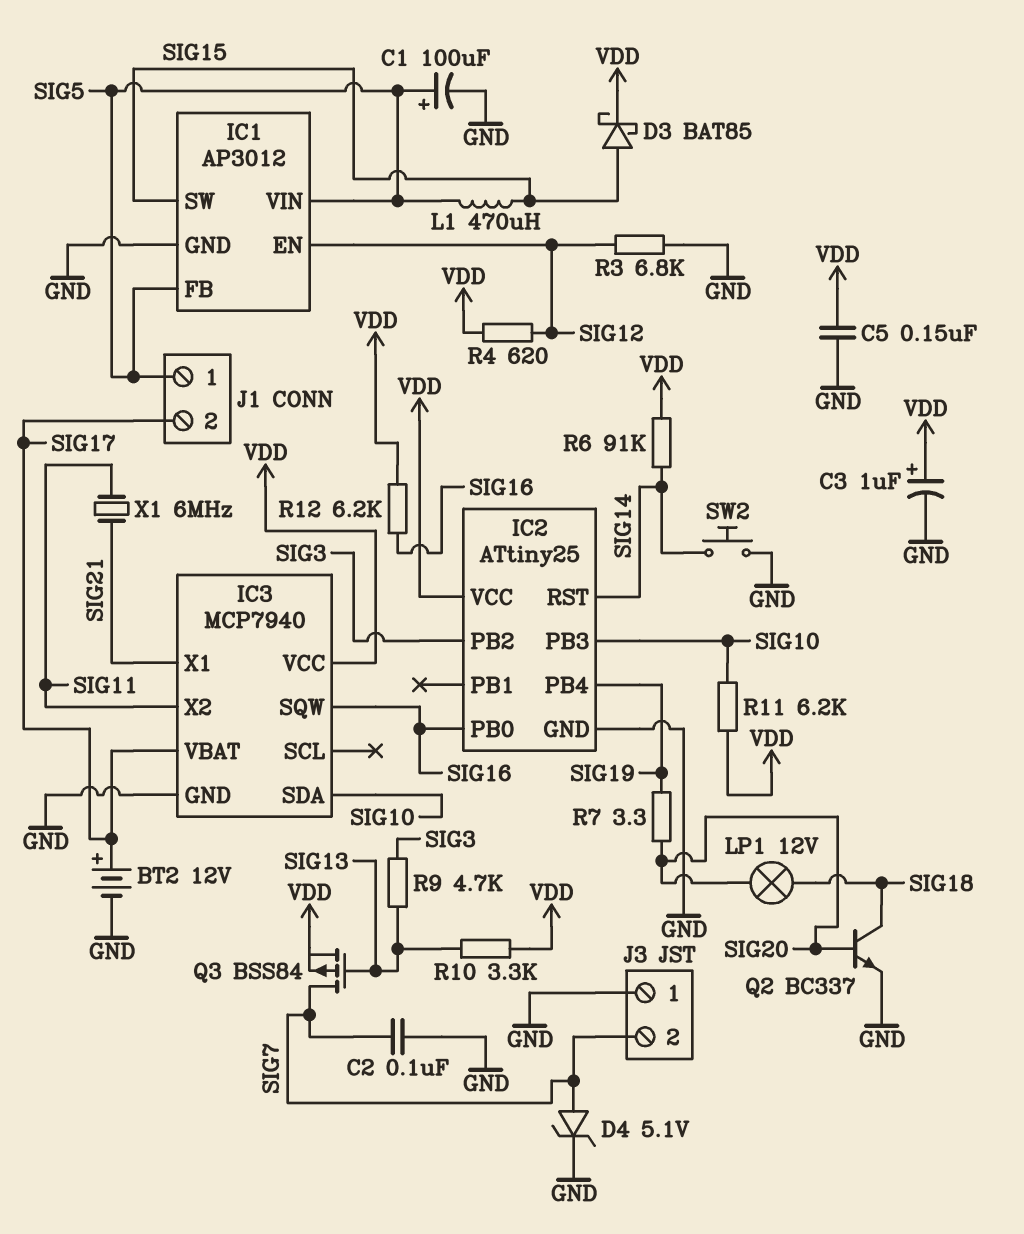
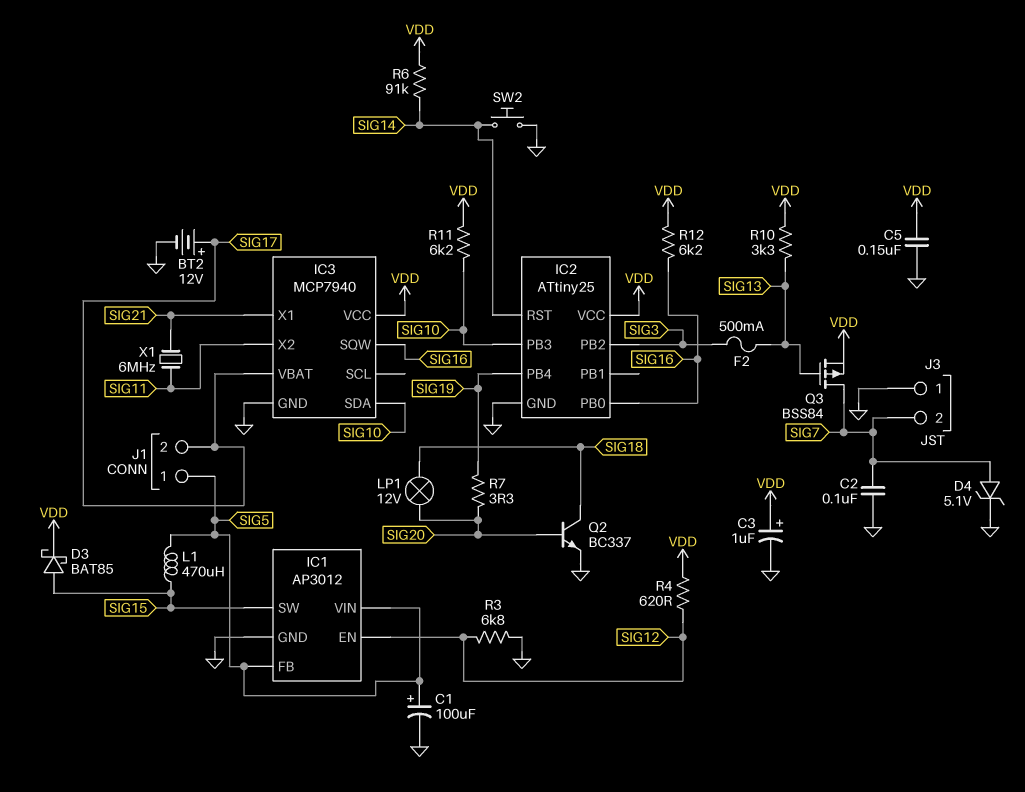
F2: none -> 500mA (SIG3, SIG13)
R9: 4.7k (SIG3, SIG13) -> none

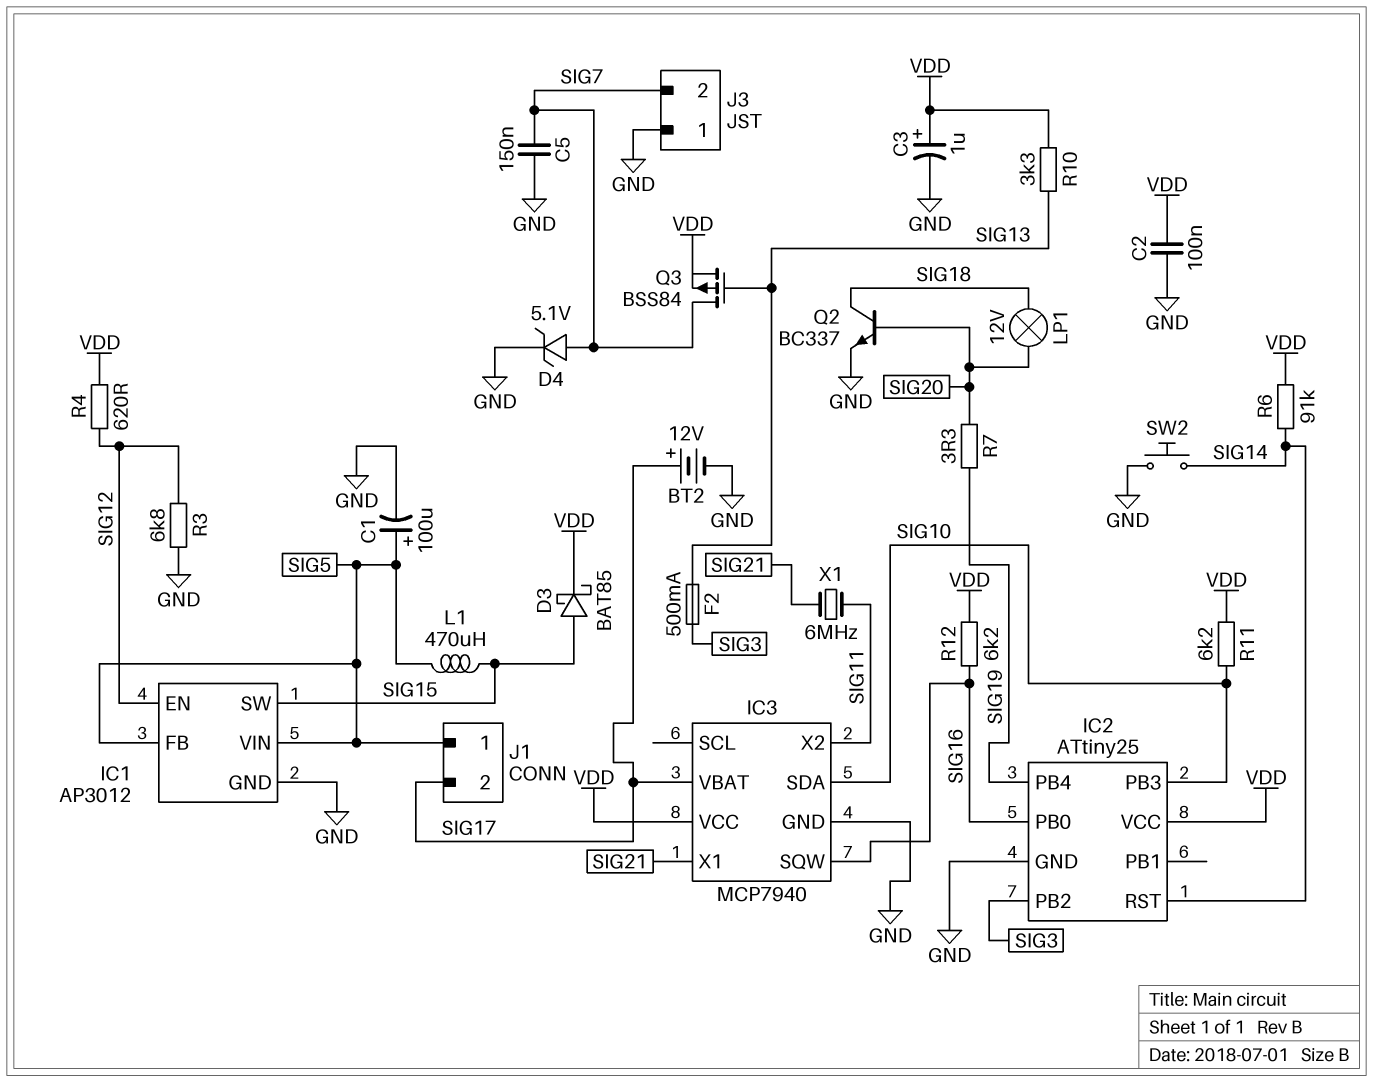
C2: 100nF (GND, SIG7) -> 100nF (GND, VDD)
C5: 150nF (GND, VDD) -> 150nF (GND, SIG7)

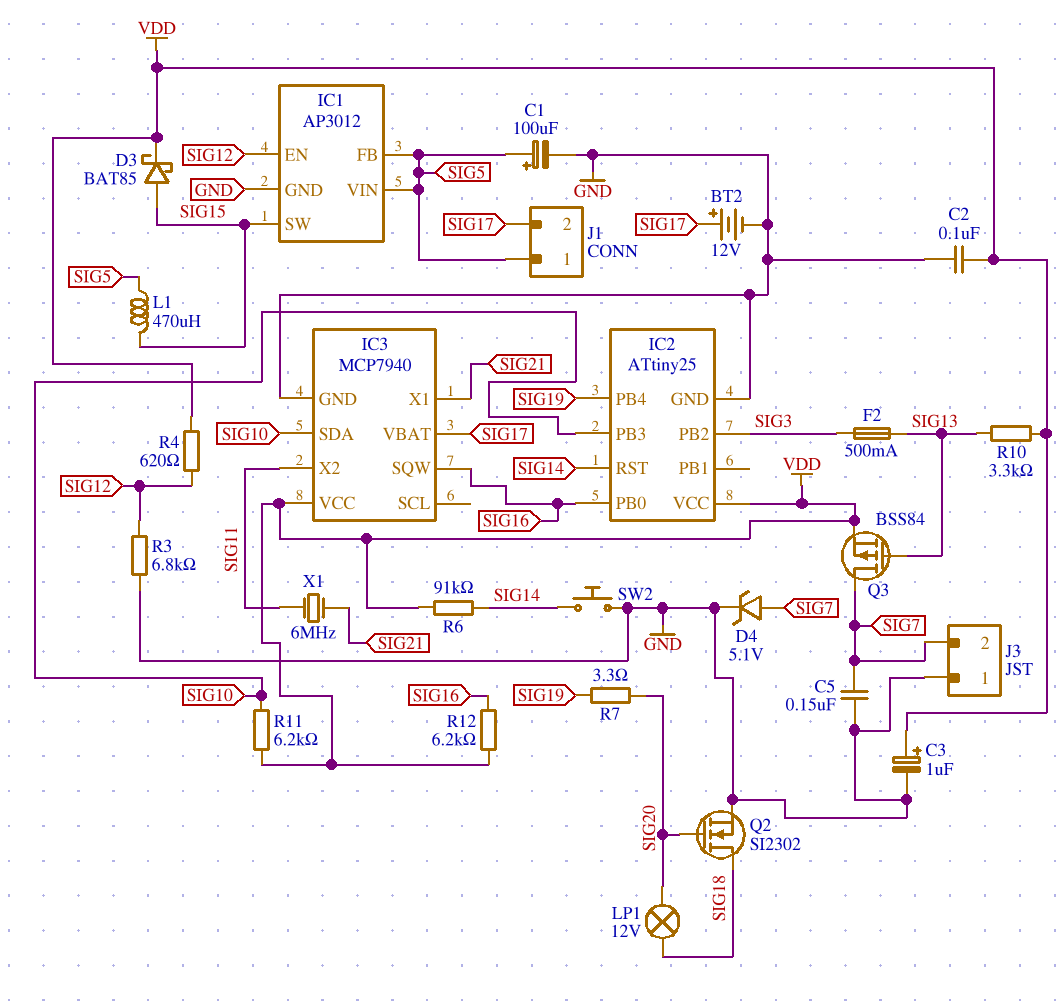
Q2: NPN BC337 (B SIG20, C SIG18, E GND) -> NMOS SI2302 (G SIG20, D SIG18, S GND)

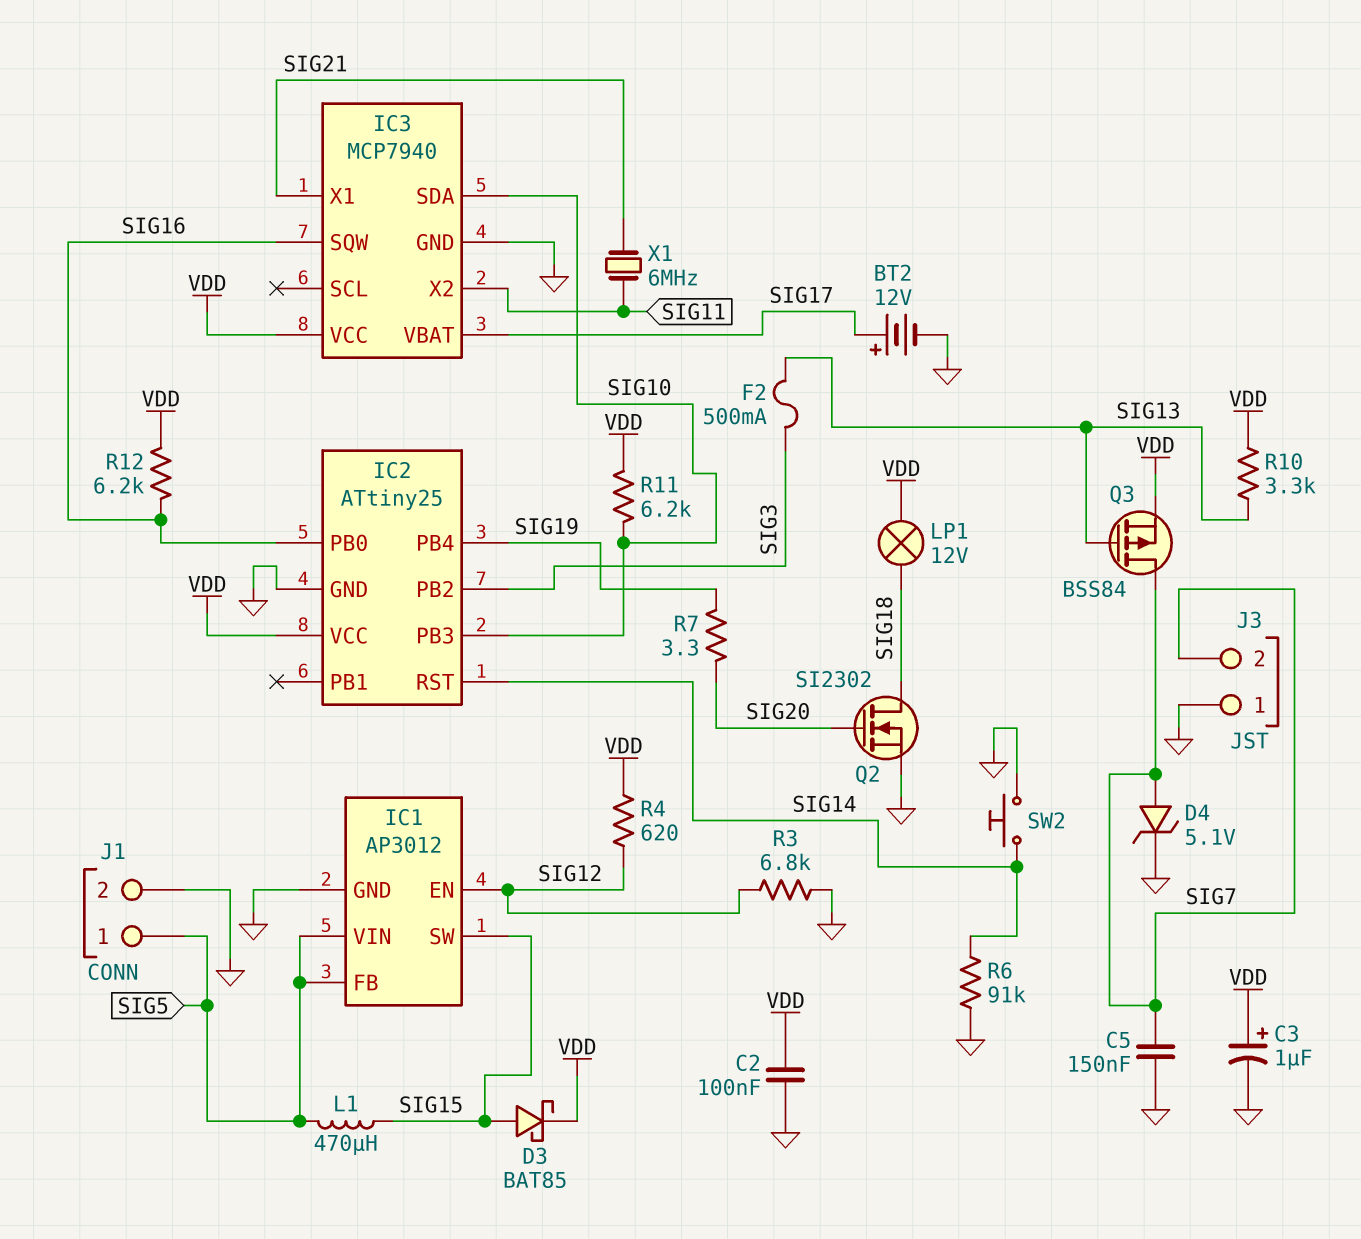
C1: 100uF (plus SIG5, minus GND) -> none
J1 pin 2: SIG17 -> GND
LP1: lamp 12V (SIG18, SIG20) -> lamp 12V (SIG18, VDD)
R6: 91k (SIG14, VDD) -> 91k (GND, SIG14)

